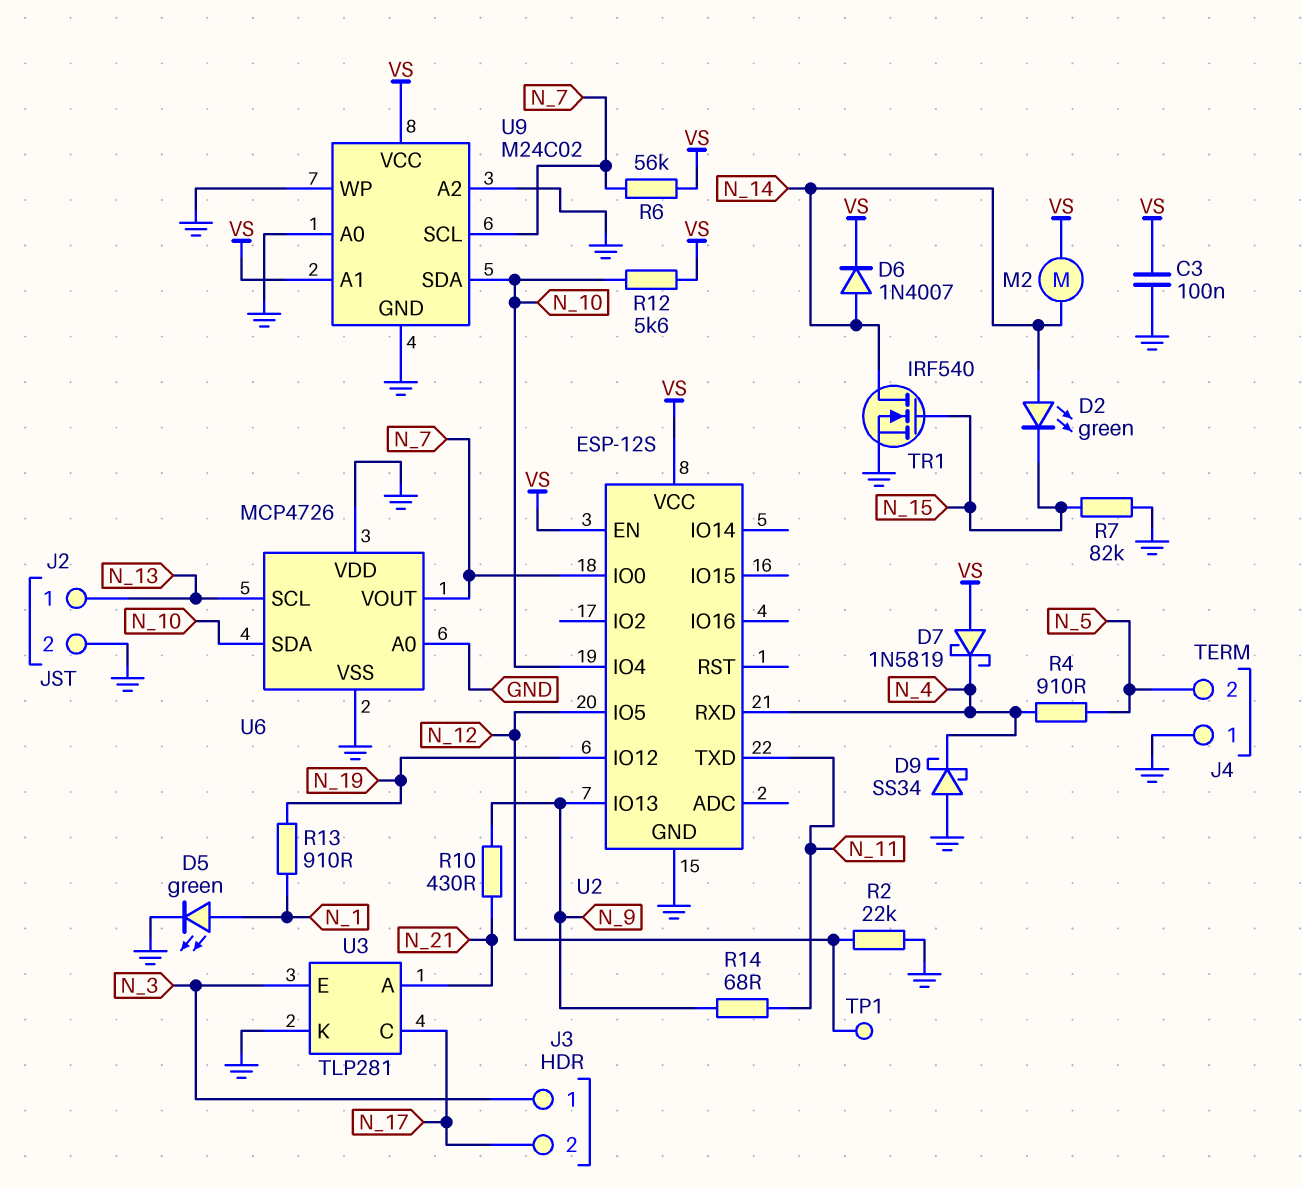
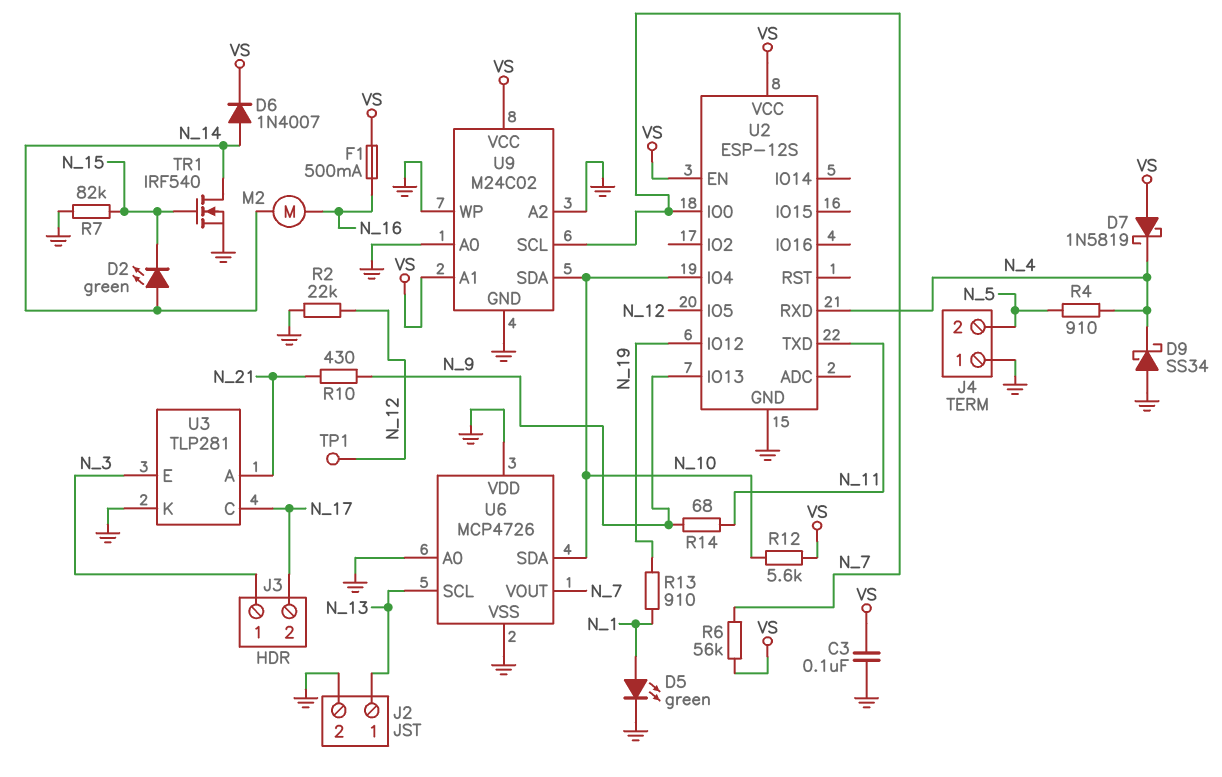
F1: none -> 500mA (N_16, VS)
M2: motor (N_14, VS) -> motor (N_14, N_16)

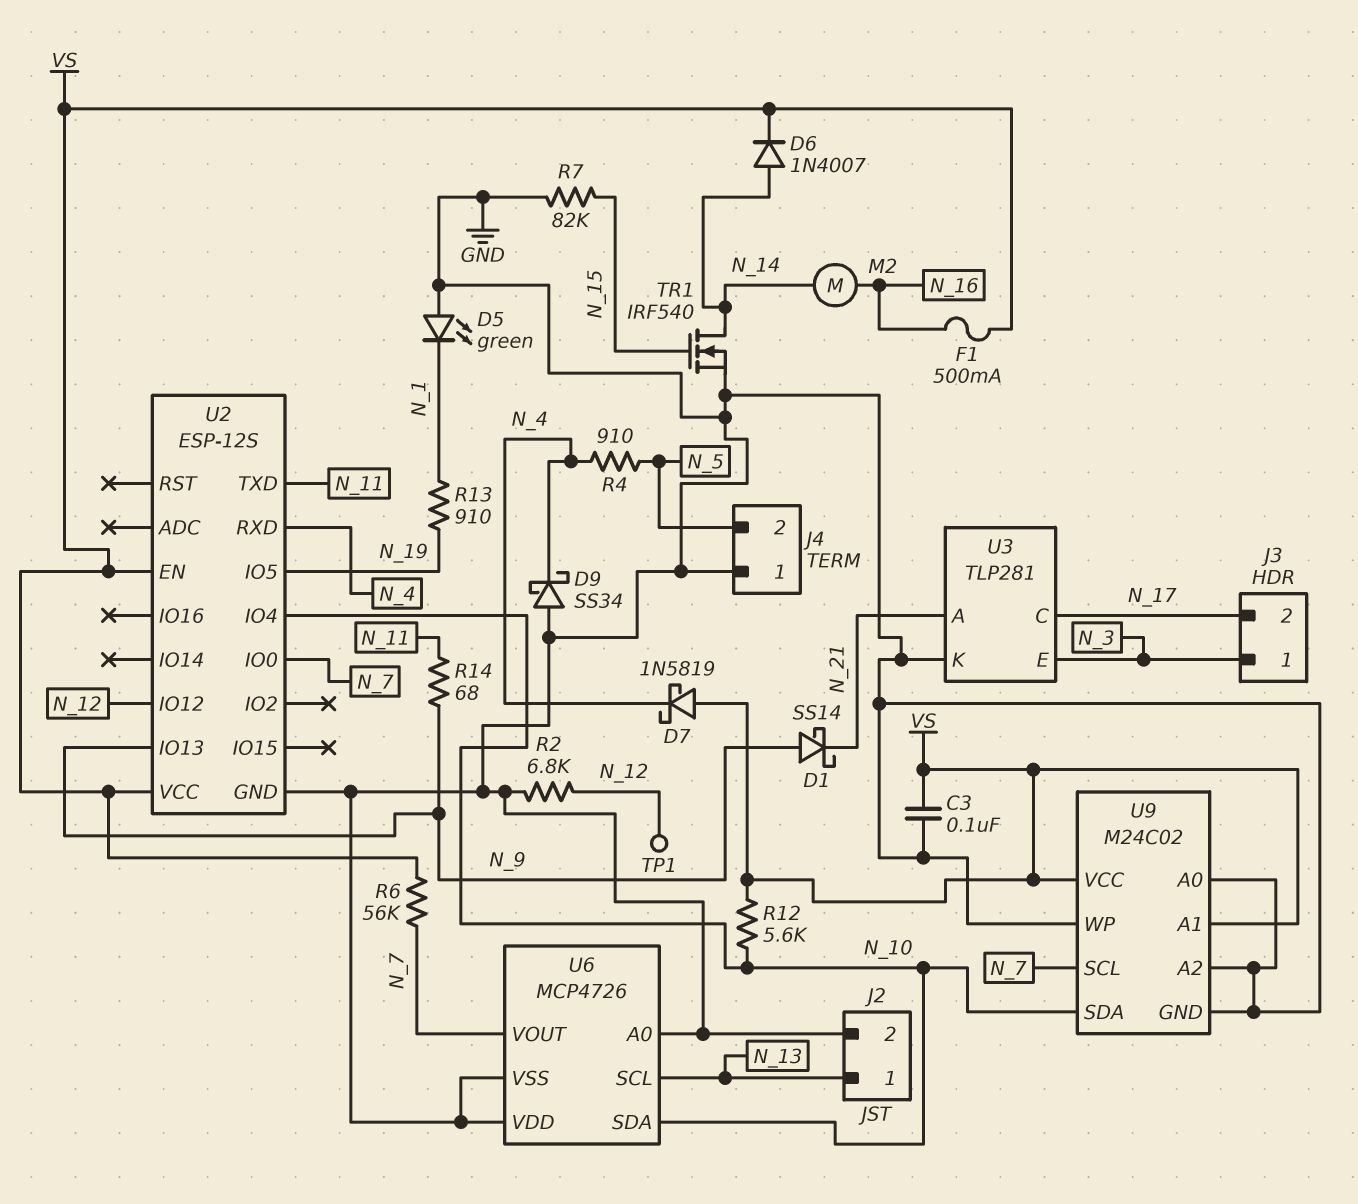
D1: none -> schottky SS14 (A N_9, K N_21)
D2: LED green (A N_14, K N_15) -> none
D5: LED green (A N_1, K GND) -> LED green (A GND, K N_1)
R2: 22k (GND, N_12) -> 6.8k (GND, N_12)
R10: 430 (N_9, N_21) -> none
U2 pin IO5: N_12 -> N_19
U2 pin IO12: N_19 -> N_12

